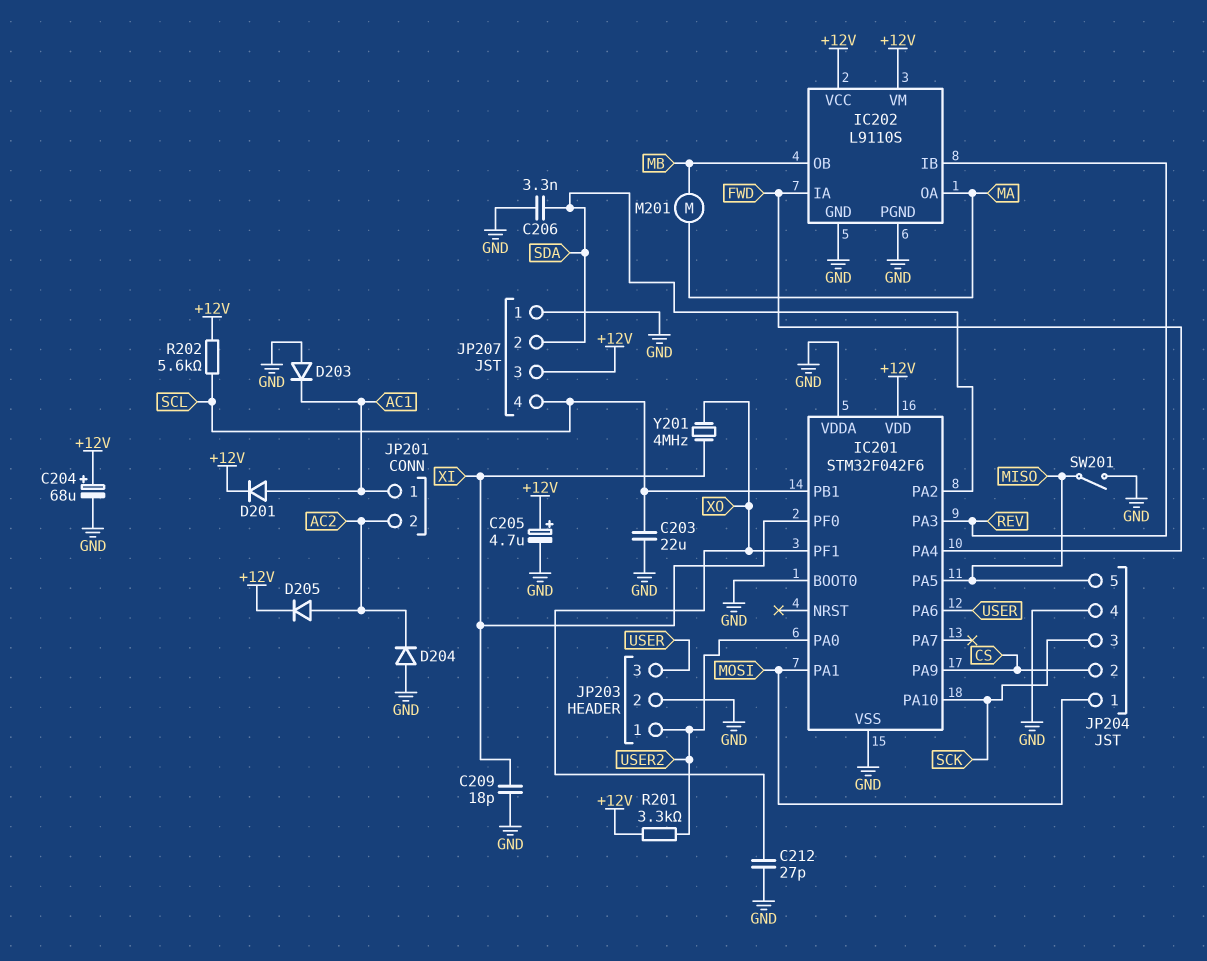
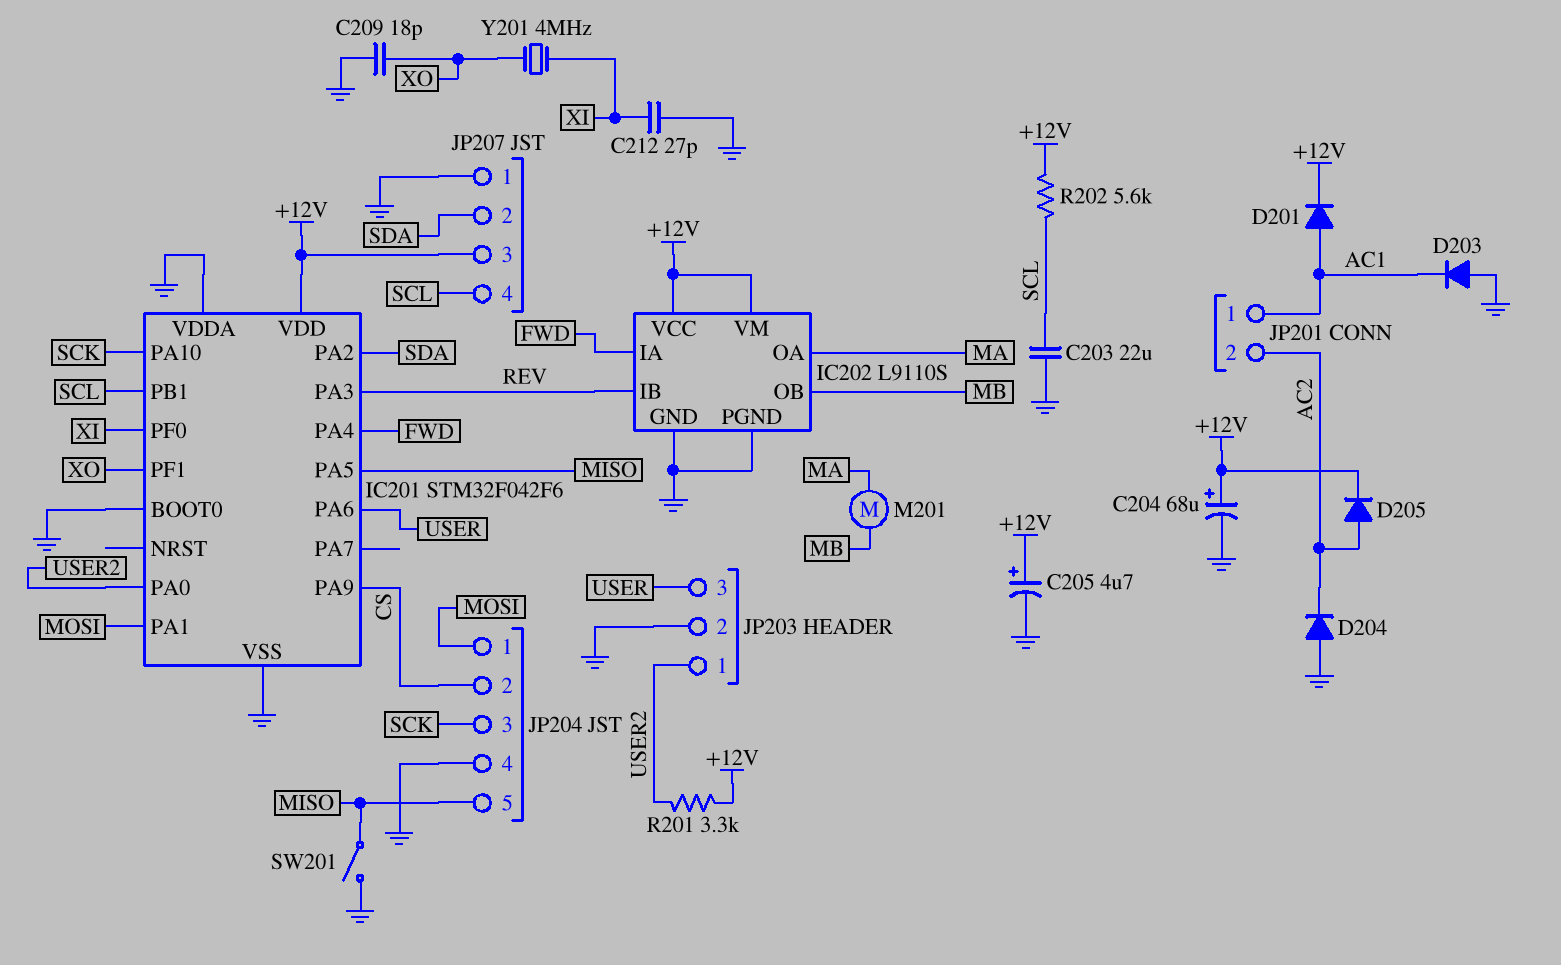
C206: 3.3nF (GND, SDA) -> none
C209: 18pF (GND, XI) -> 18pF (GND, XO)
C212: 27pF (GND, XO) -> 27pF (GND, XI)

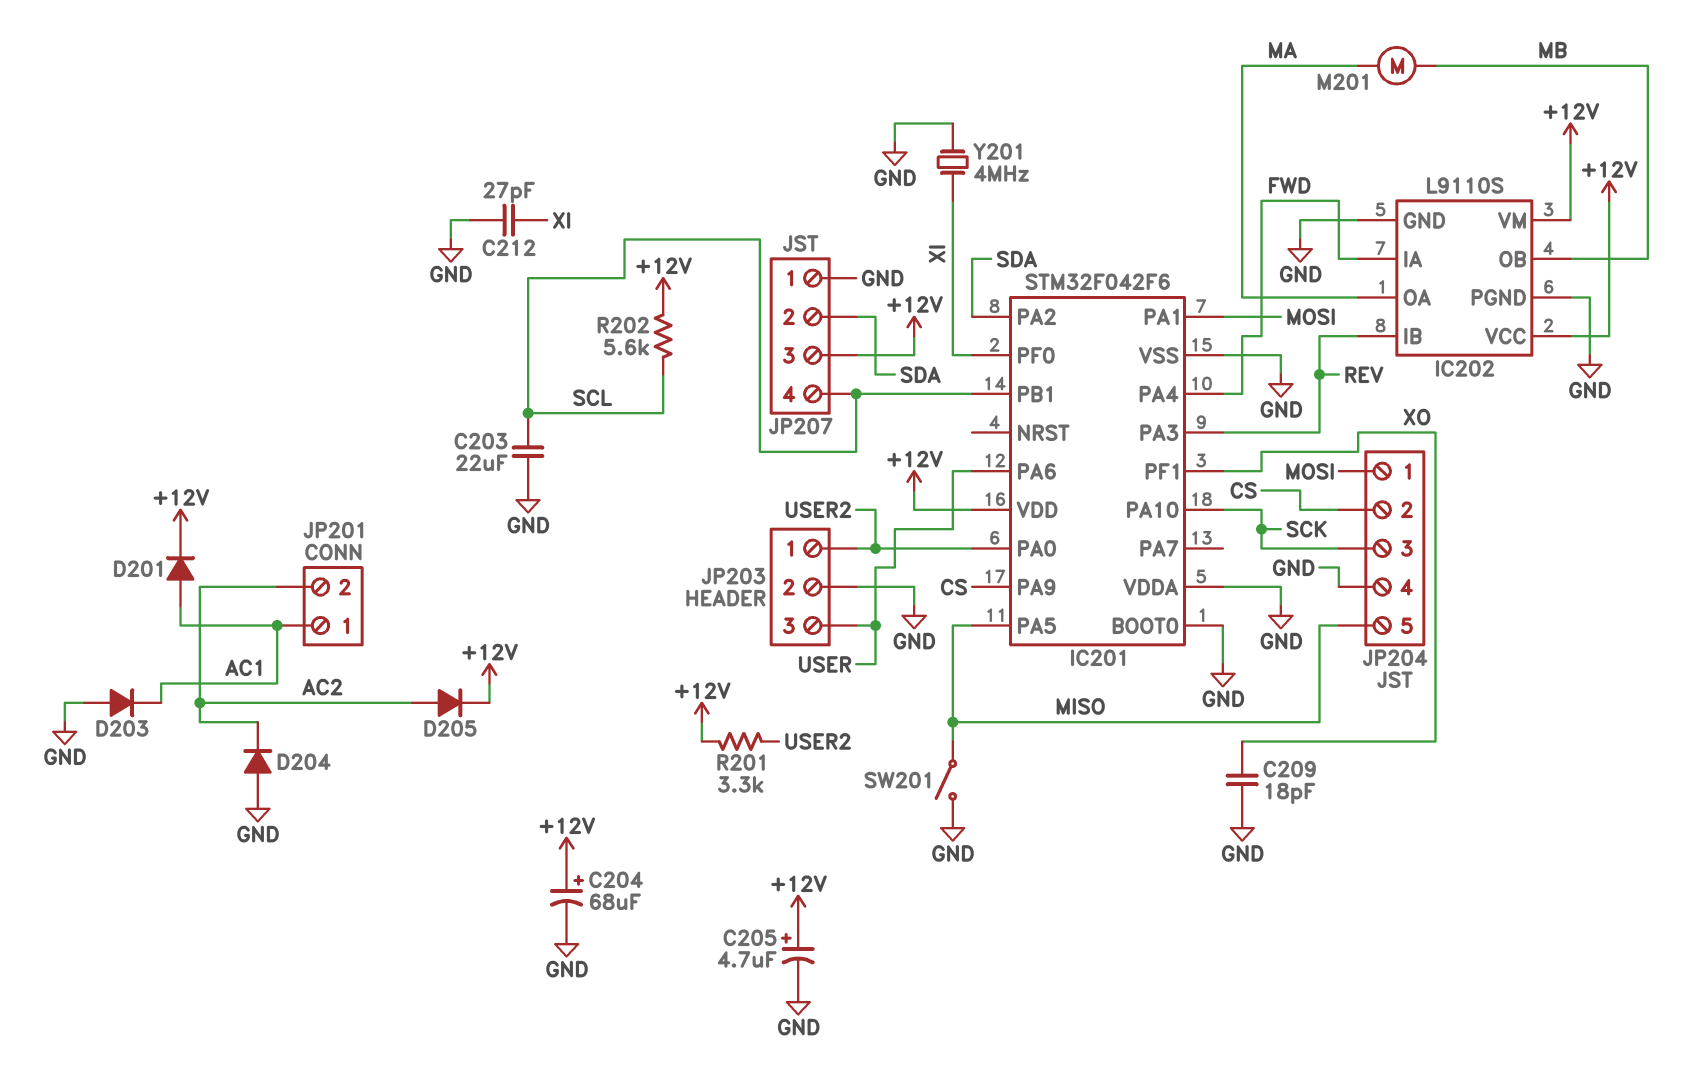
Y201: 4MHz (XI, XO) -> 4MHz (GND, XI)

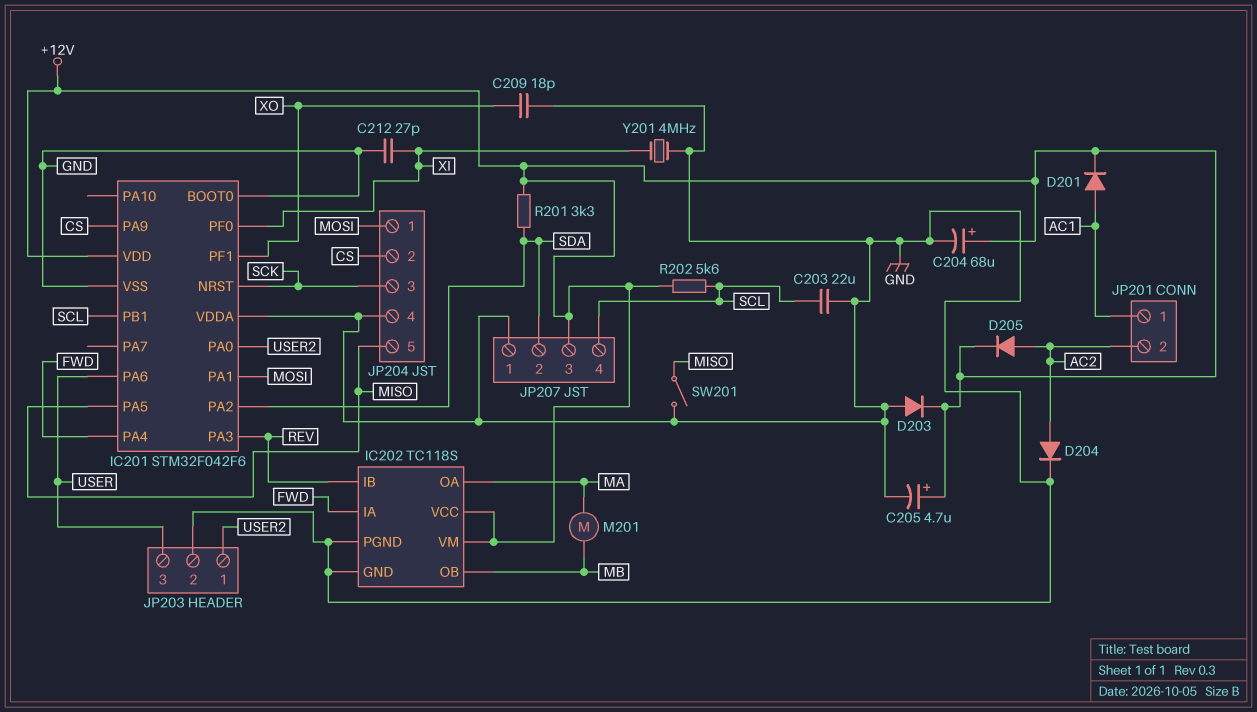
D203: diode (A GND, K AC1) -> diode (A GND, K +12V)
D204: diode (A GND, K AC2) -> diode (A AC2, K GND)
IC201 pin NRST: none -> SCK
IC201 pin PA10: SCK -> none
IC202: L9110S -> TC118S
R201: 3.3k (+12V, USER2) -> 3.3k (+12V, SDA)

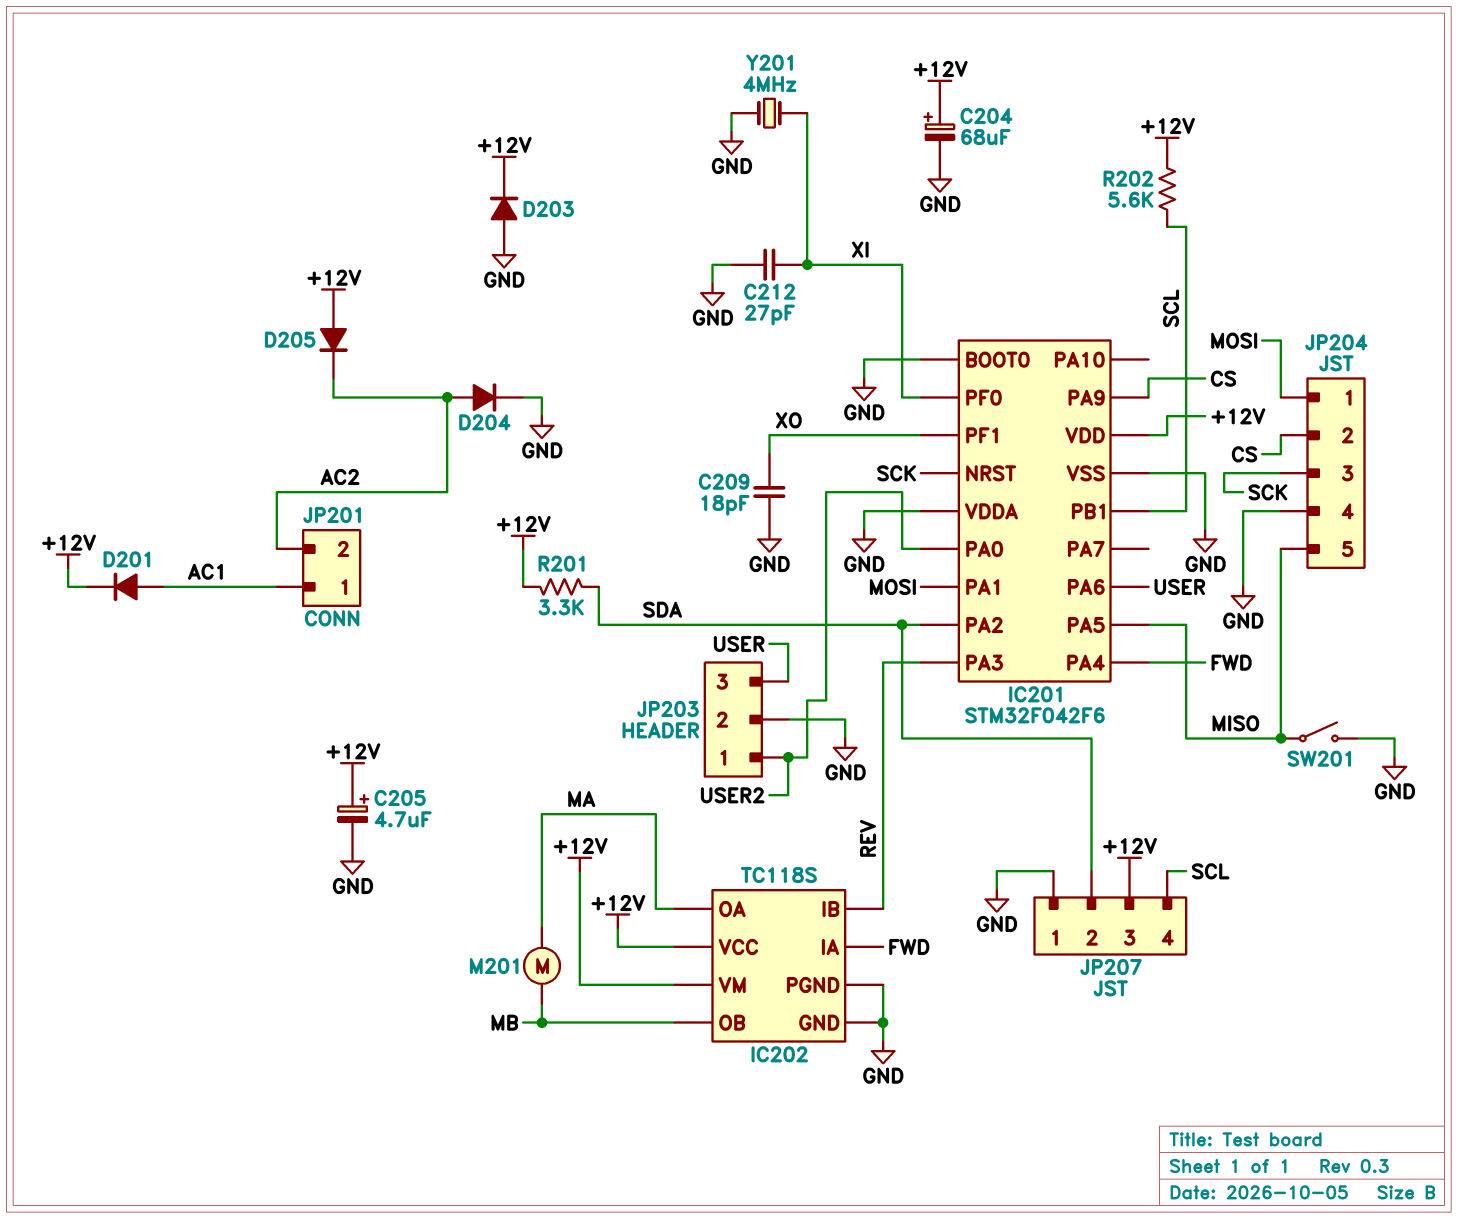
C203: 22uF (GND, SCL) -> none
D205: diode (A AC2, K +12V) -> diode (A +12V, K AC2)

